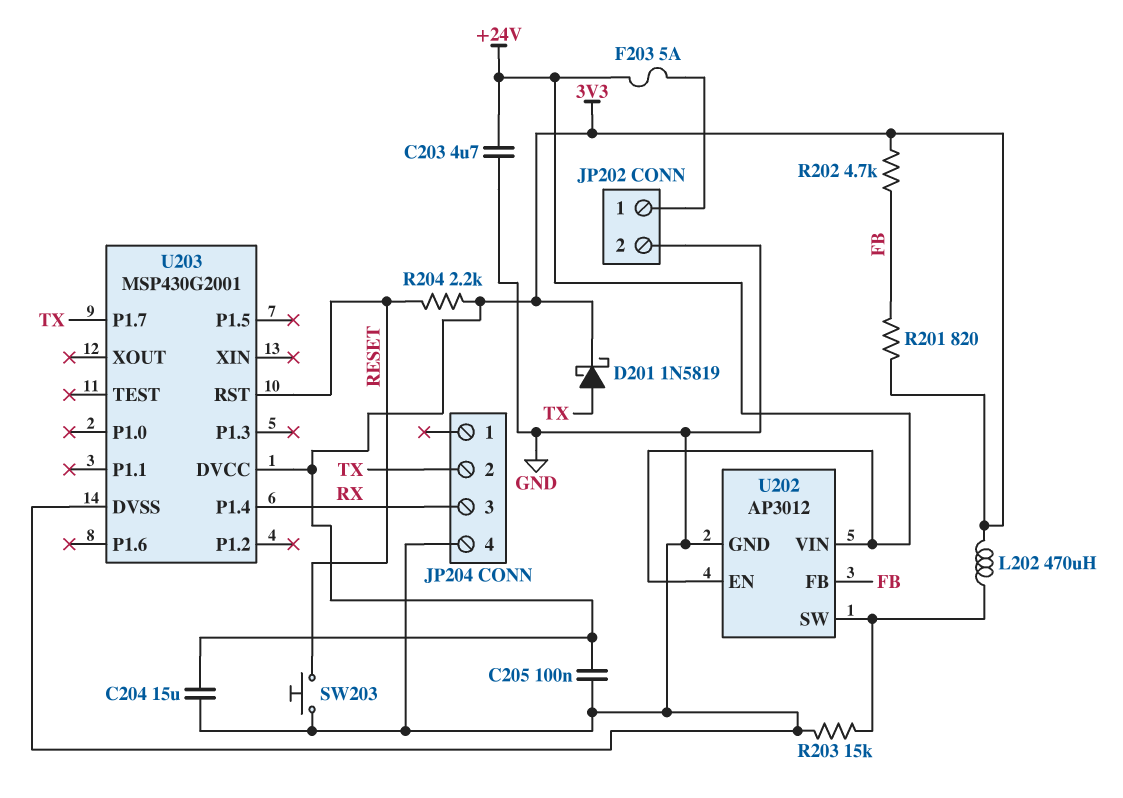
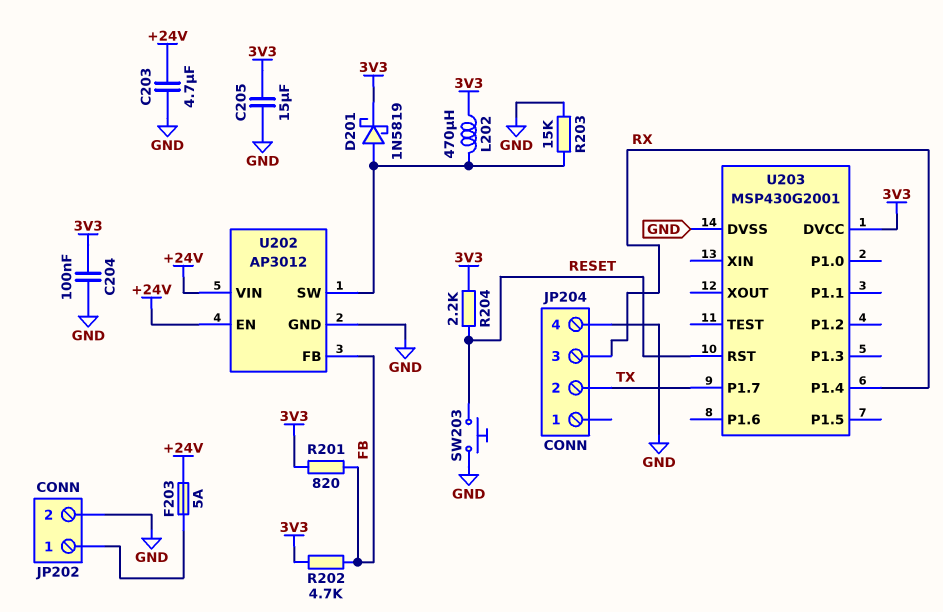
C204: 15uF (3V3, GND) -> 100nF (3V3, GND)
C205: 100nF (3V3, GND) -> 15uF (3V3, GND)
D201: schottky 1N5819 (A TX, K 3V3) -> schottky 1N5819 (A U202/SW, K 3V3)

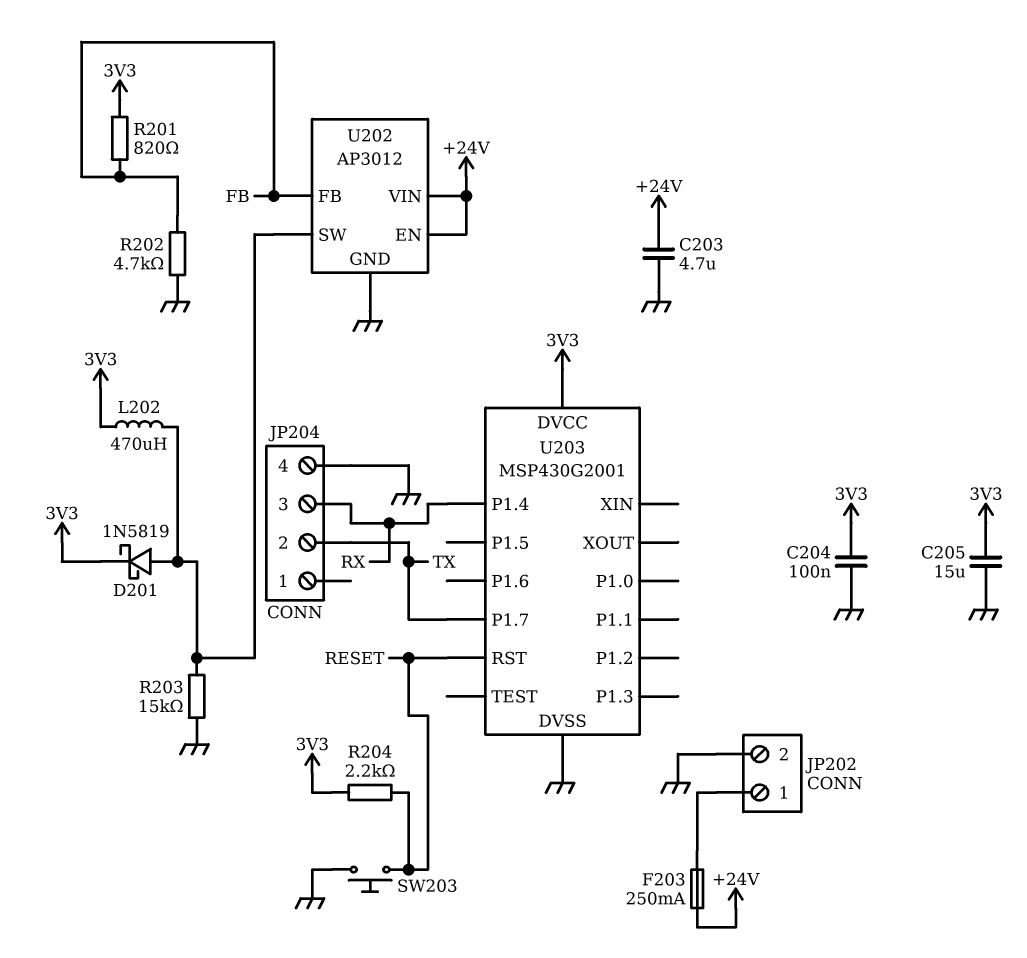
F203: 5A (+24V, JP202/1) -> 250mA (+24V, JP202/1)
R202: 4.7k (3V3, FB) -> 4.7k (FB, GND)

